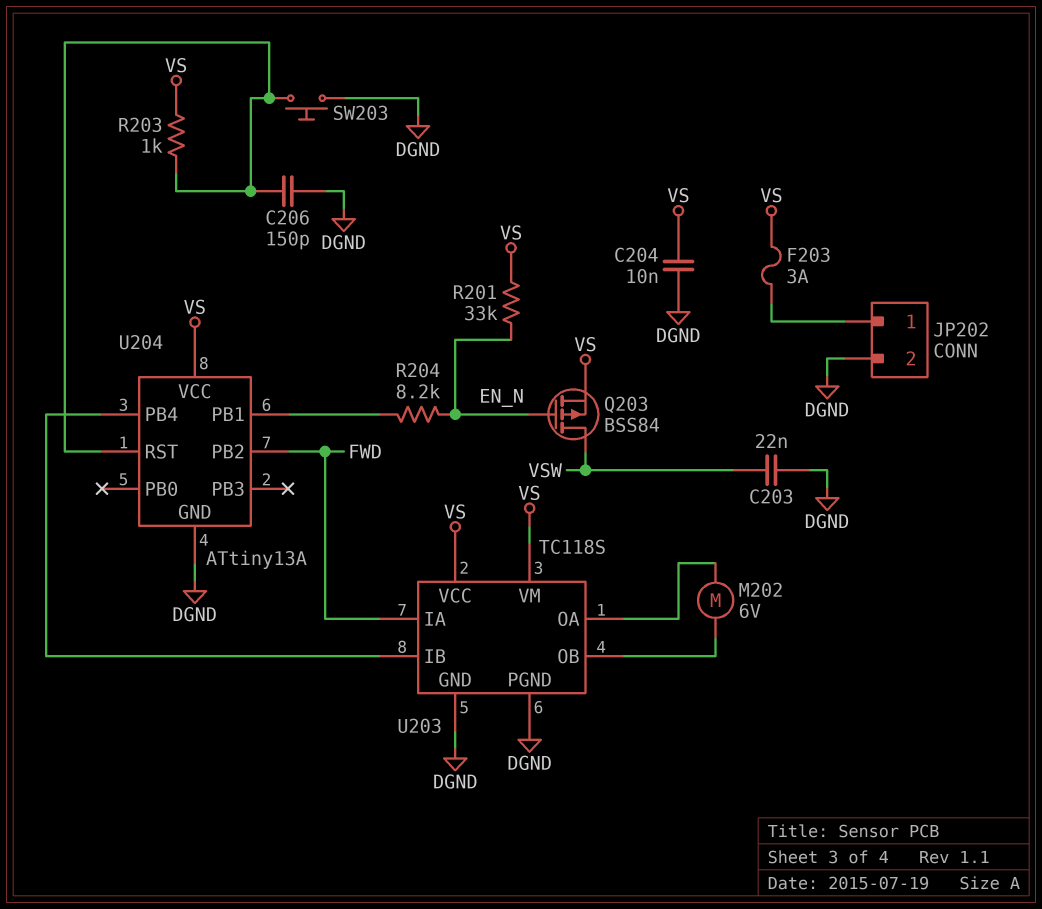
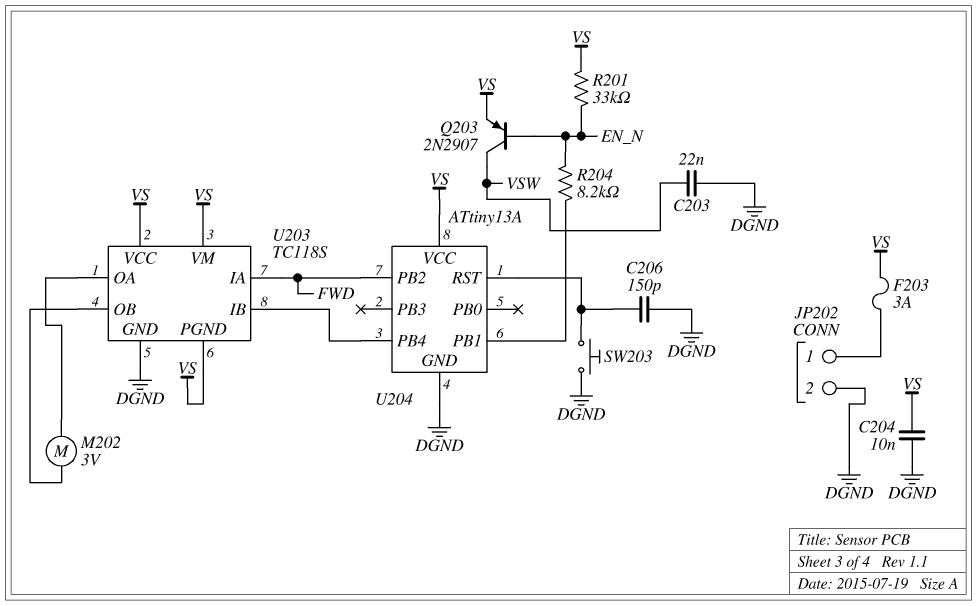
M202: motor 6V (U203/OA, U203/OB) -> motor 3V (U203/OA, U203/OB)
Q203: PMOS BSS84 (G EN_N, D VSW, S VS) -> PNP 2N2907 (B EN_N, C VSW, E VS)
R203: 1k (U204/RST, VS) -> none
U203 pin PGND: DGND -> VS

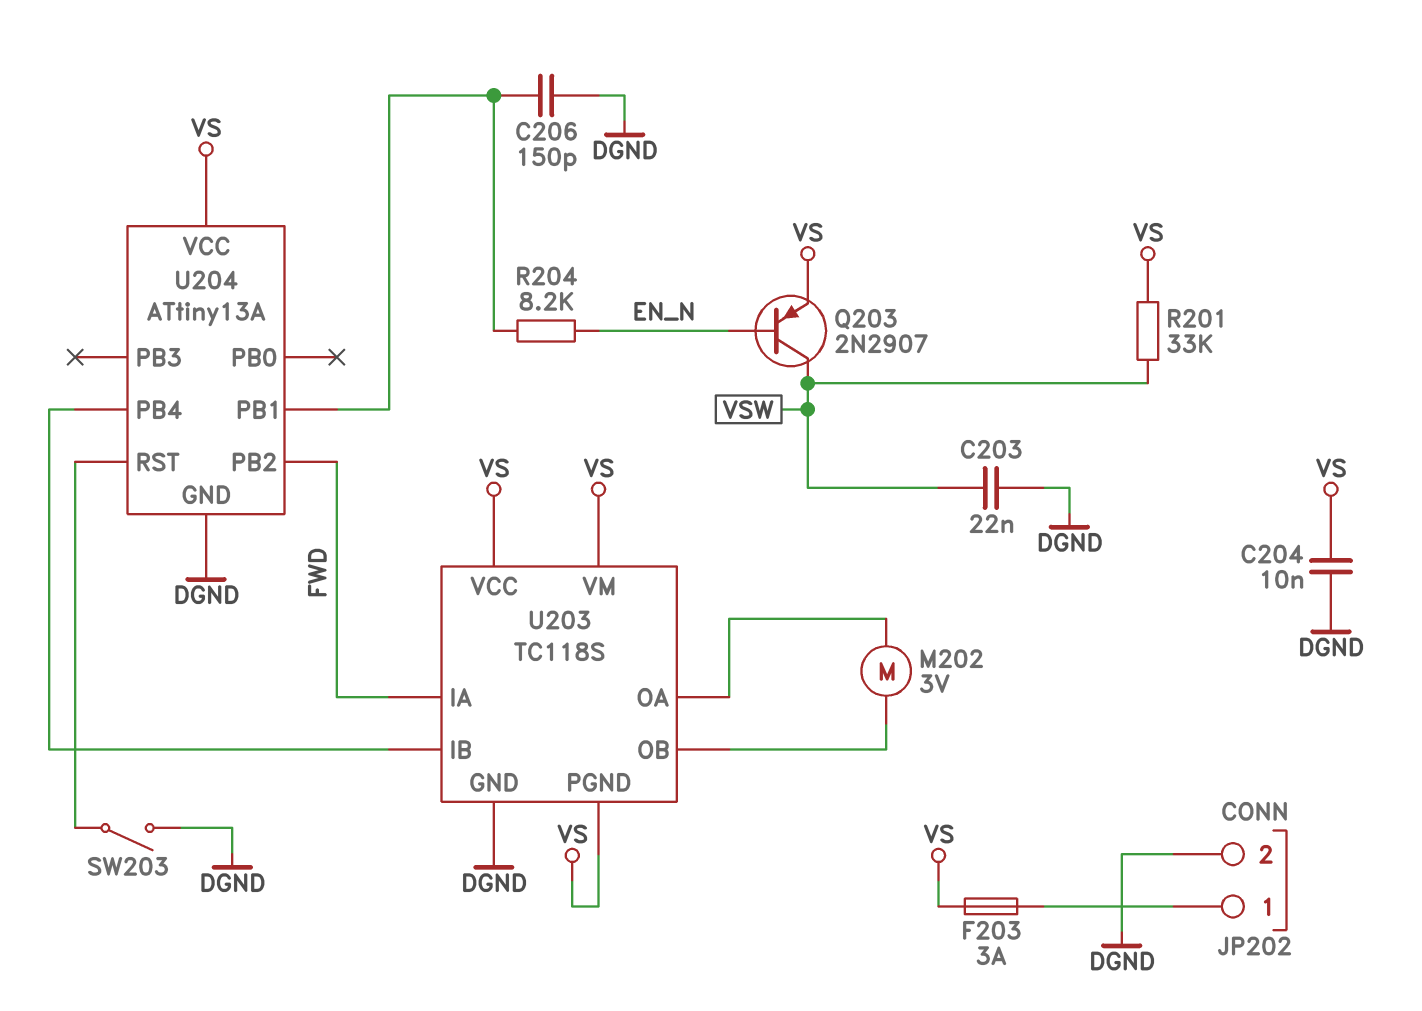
C206: 150pF (DGND, U204/RST) -> 150pF (DGND, U204/PB1)
R201: 33k (EN_N, VS) -> 33k (VS, VSW)
SW203: button (DGND, U204/RST) -> switch (DGND, U204/RST)

